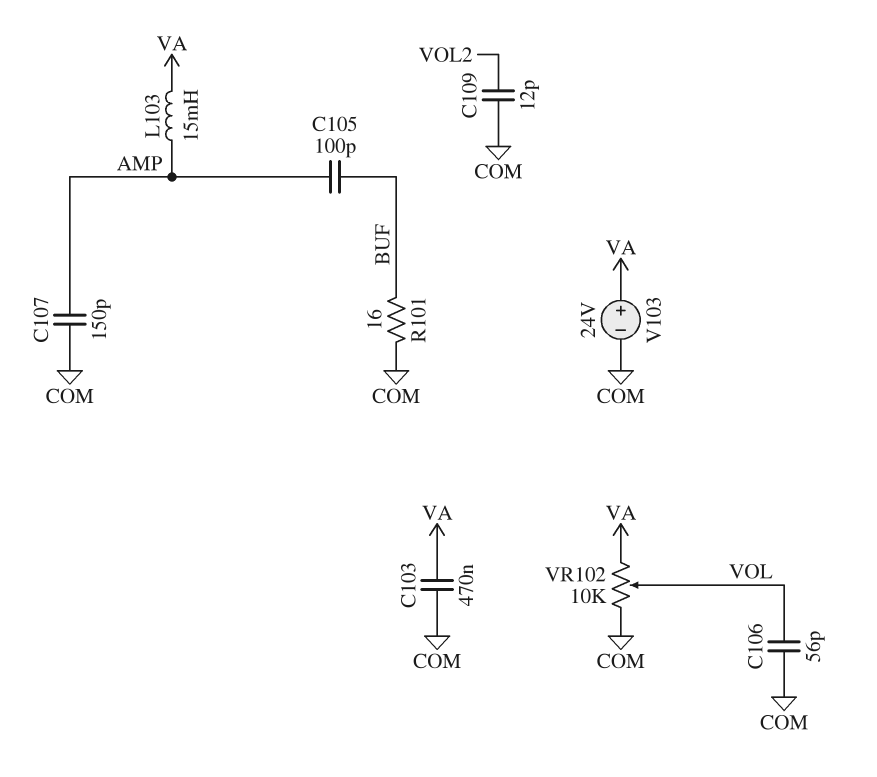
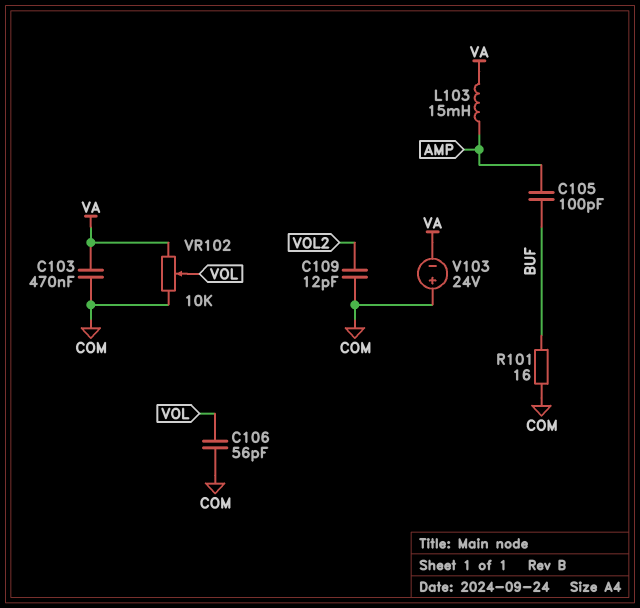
C107: 150pF (AMP, COM) -> none
V103: 24V (plus VA, minus COM) -> 24V (plus COM, minus VA)

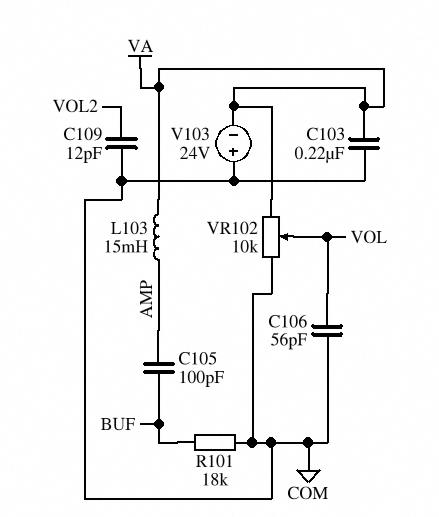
C103: 470nF (COM, VA) -> 220nF (COM, VA)
R101: 16 (BUF, COM) -> 18k (BUF, COM)

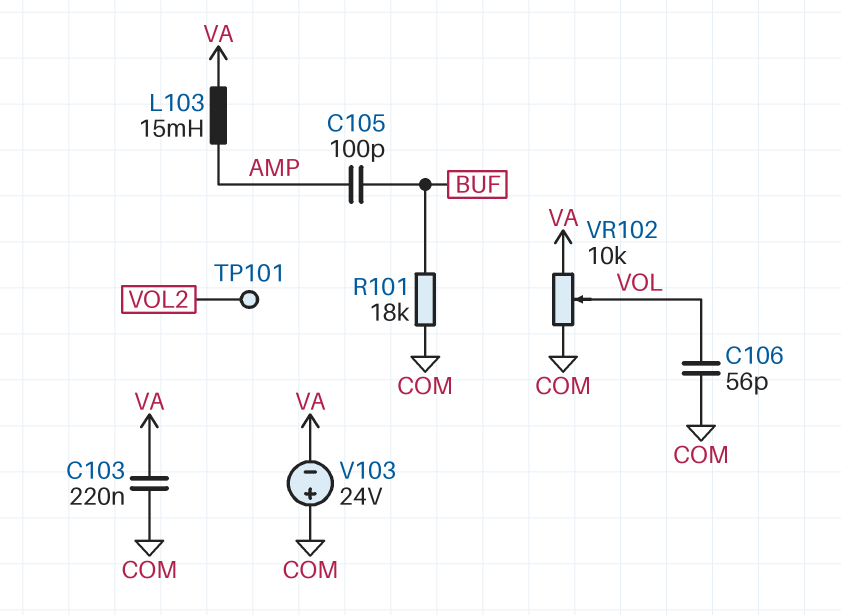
C109: 12pF (COM, VOL2) -> none
TP101: none -> test point (VOL2)

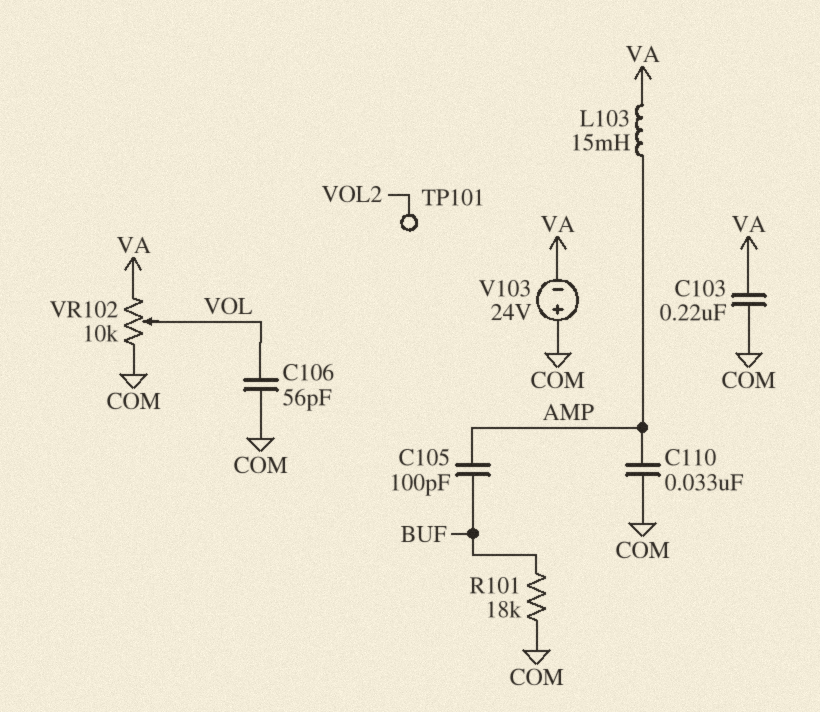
C110: none -> 33nF (AMP, COM)

